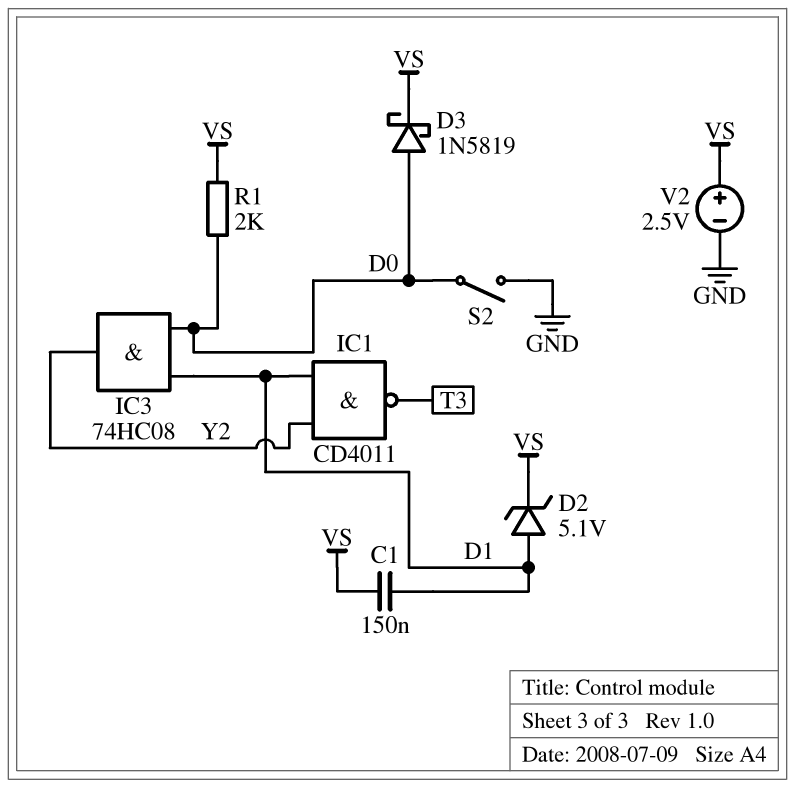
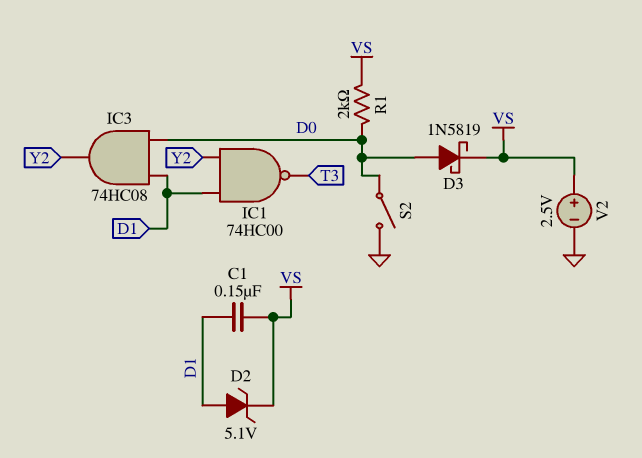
IC1: NAND CD4011 (in D1, in Y2, out T3) -> NAND 74HC00 (in D1, in Y2, out T3)

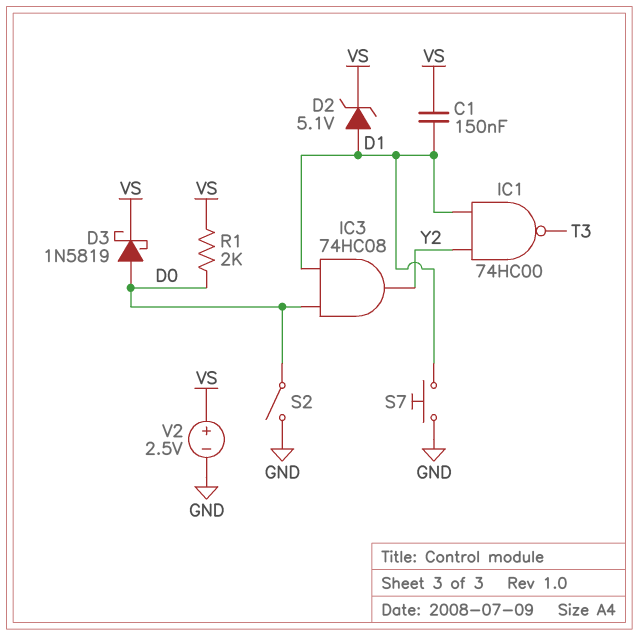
S7: none -> button (D1, GND)

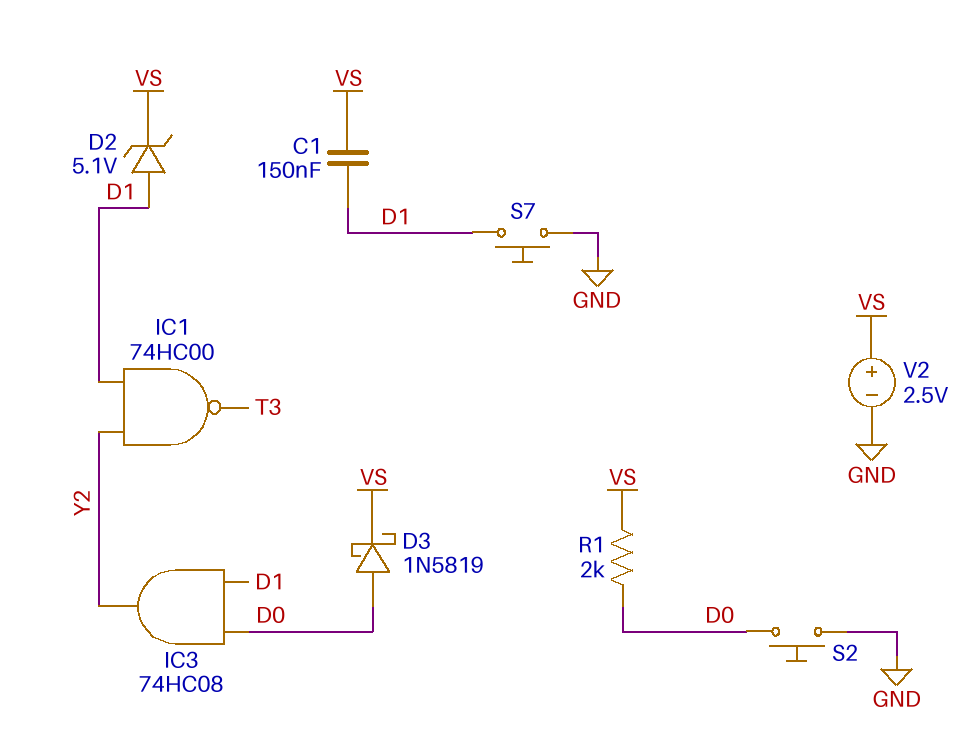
S2: switch (D0, GND) -> button (D0, GND)

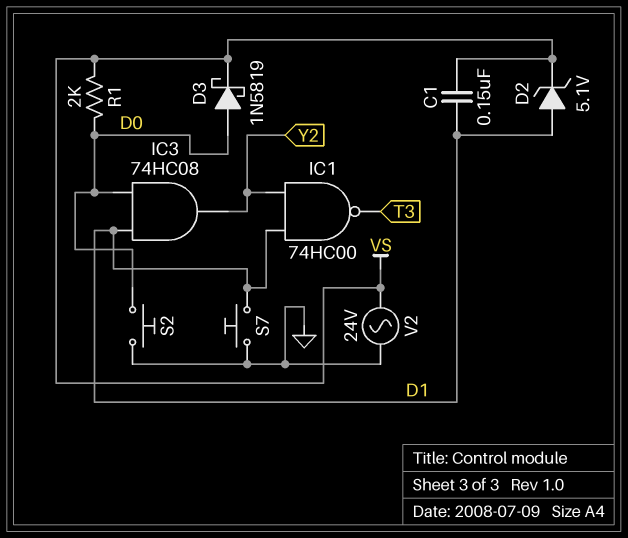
V2: 2.5V (plus VS, minus GND) -> AC 24V (GND, VS)

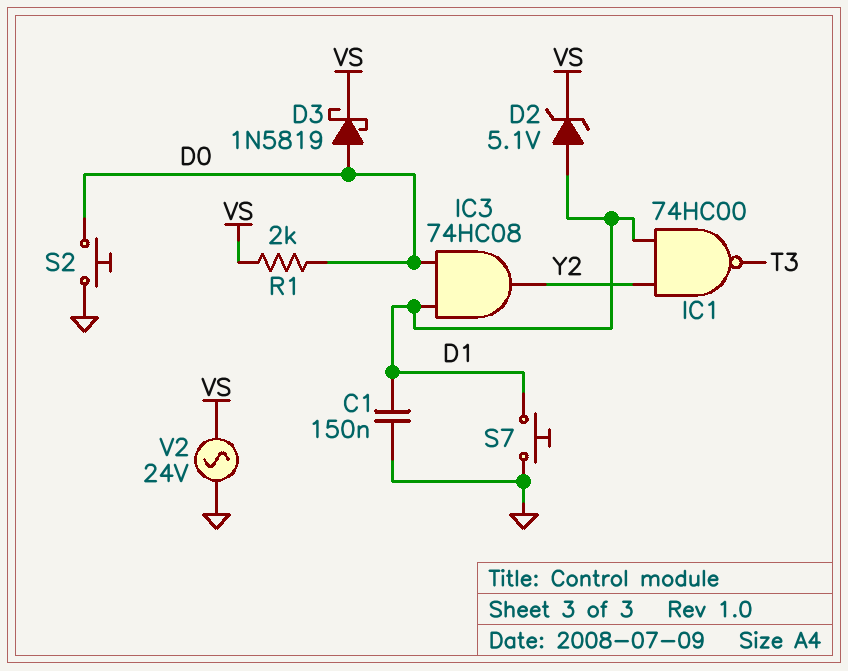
C1: 150nF (D1, VS) -> 150nF (D1, GND)

